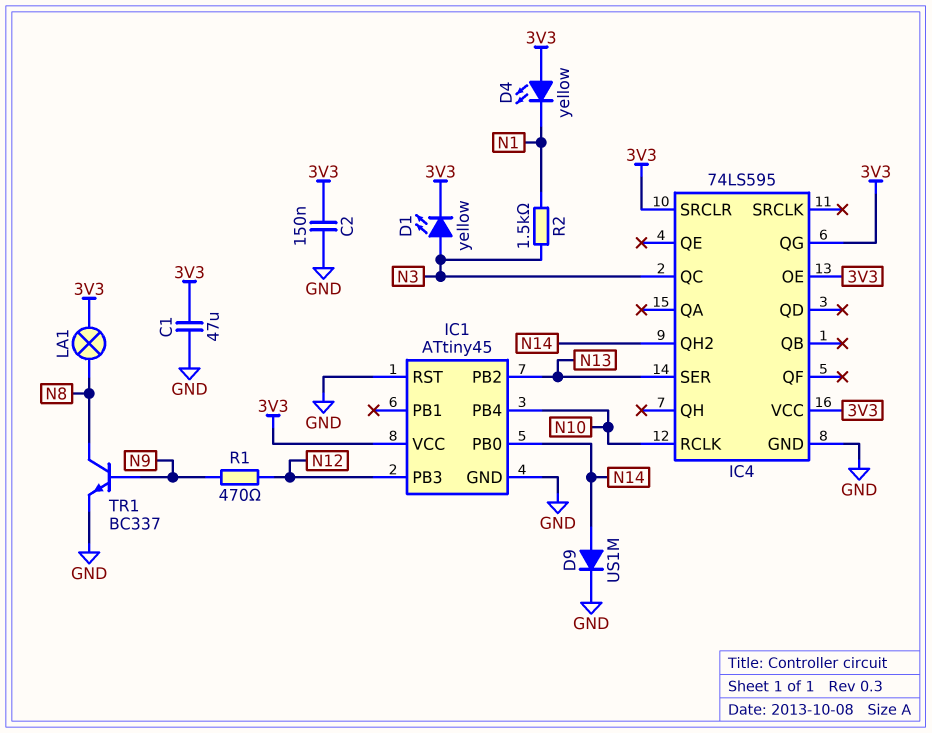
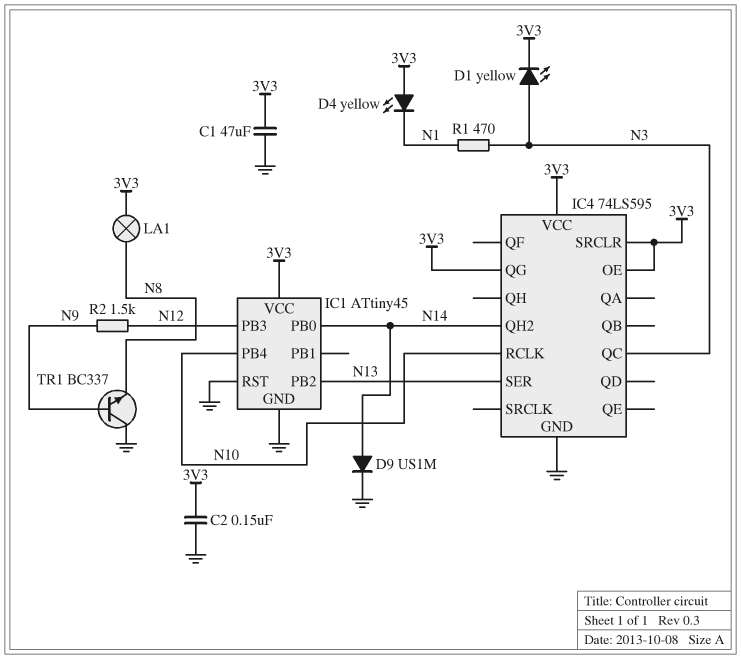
R1: 470 (N9, N12) -> 470 (N1, N3)
R2: 1.5k (N1, N3) -> 1.5k (N9, N12)
TR1: NPN BC337 (B N9, C N8, E GND) -> NPN BC337 (B N9, C GND, E N8)

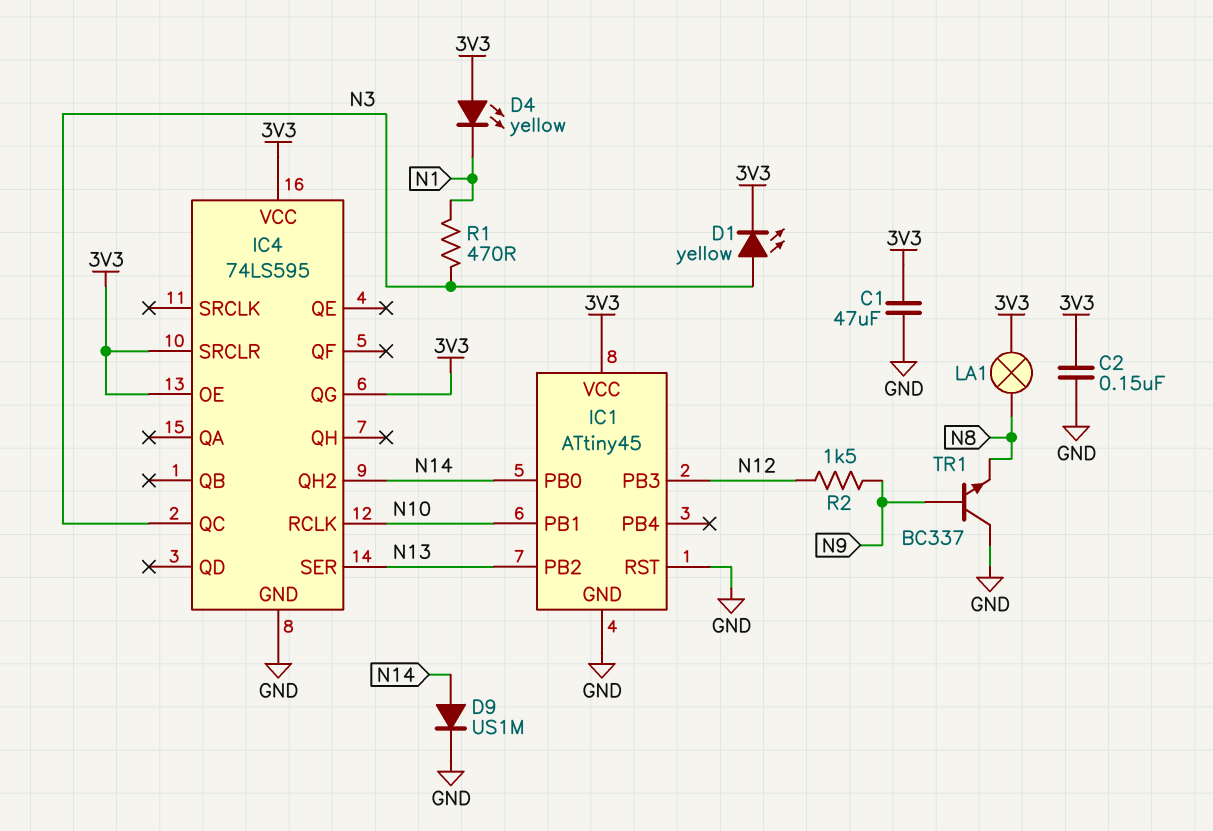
IC1 pin PB1: none -> N10
IC1 pin PB4: N10 -> none

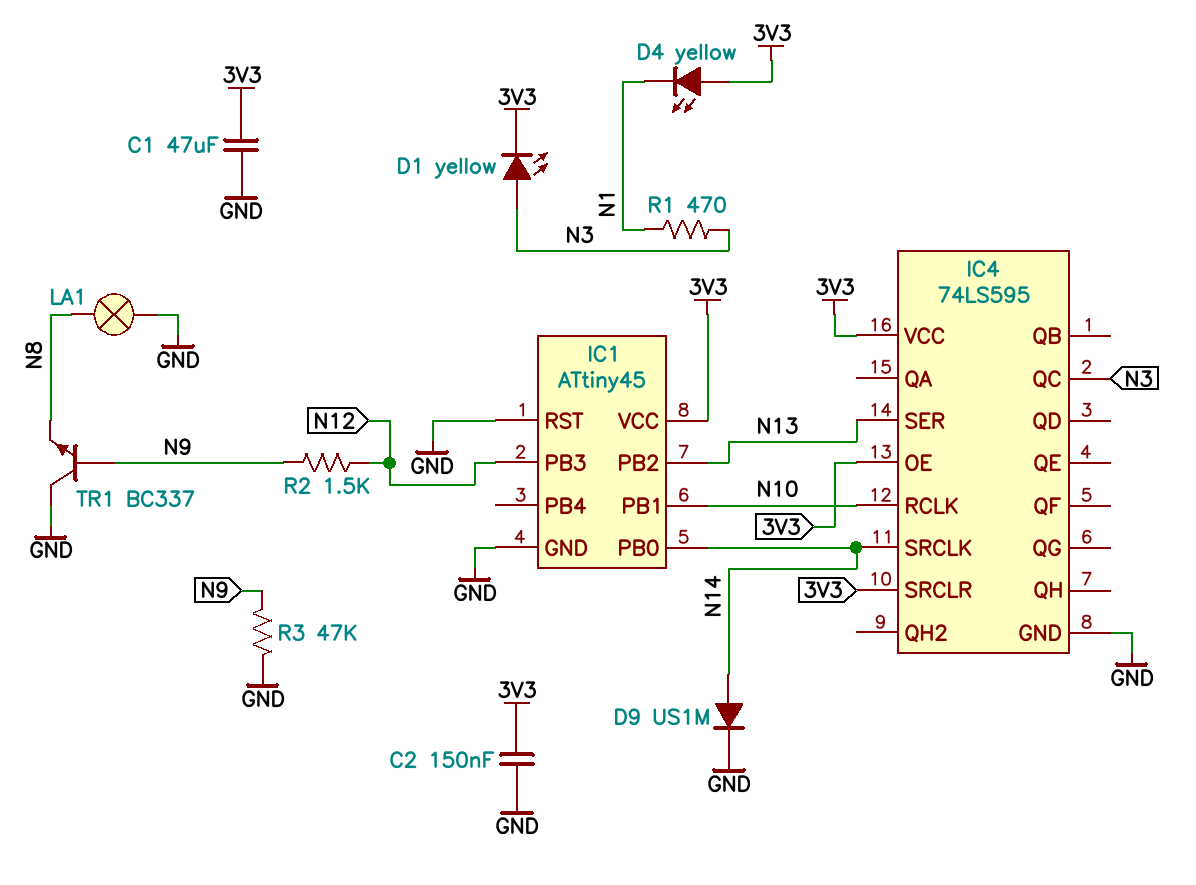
IC4 pin QG: 3V3 -> none
IC4 pin QH2: N14 -> none
IC4 pin SRCLK: none -> N14
LA1: lamp (3V3, N8) -> lamp (GND, N8)
R3: none -> 47k (GND, N9)

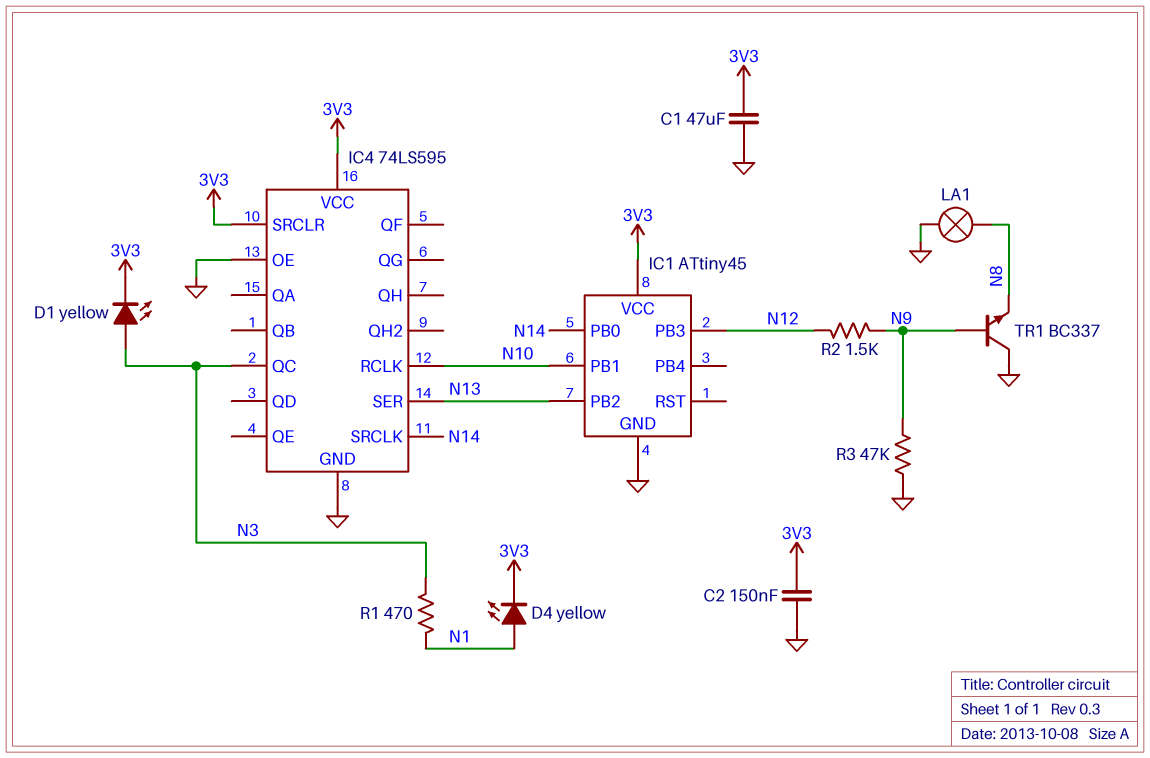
D4: LED yellow (A 3V3, K N1) -> LED yellow (A N1, K 3V3)
D9: diode US1M (A N14, K GND) -> none
IC1 pin RST: GND -> none
IC4 pin OE: 3V3 -> GND

